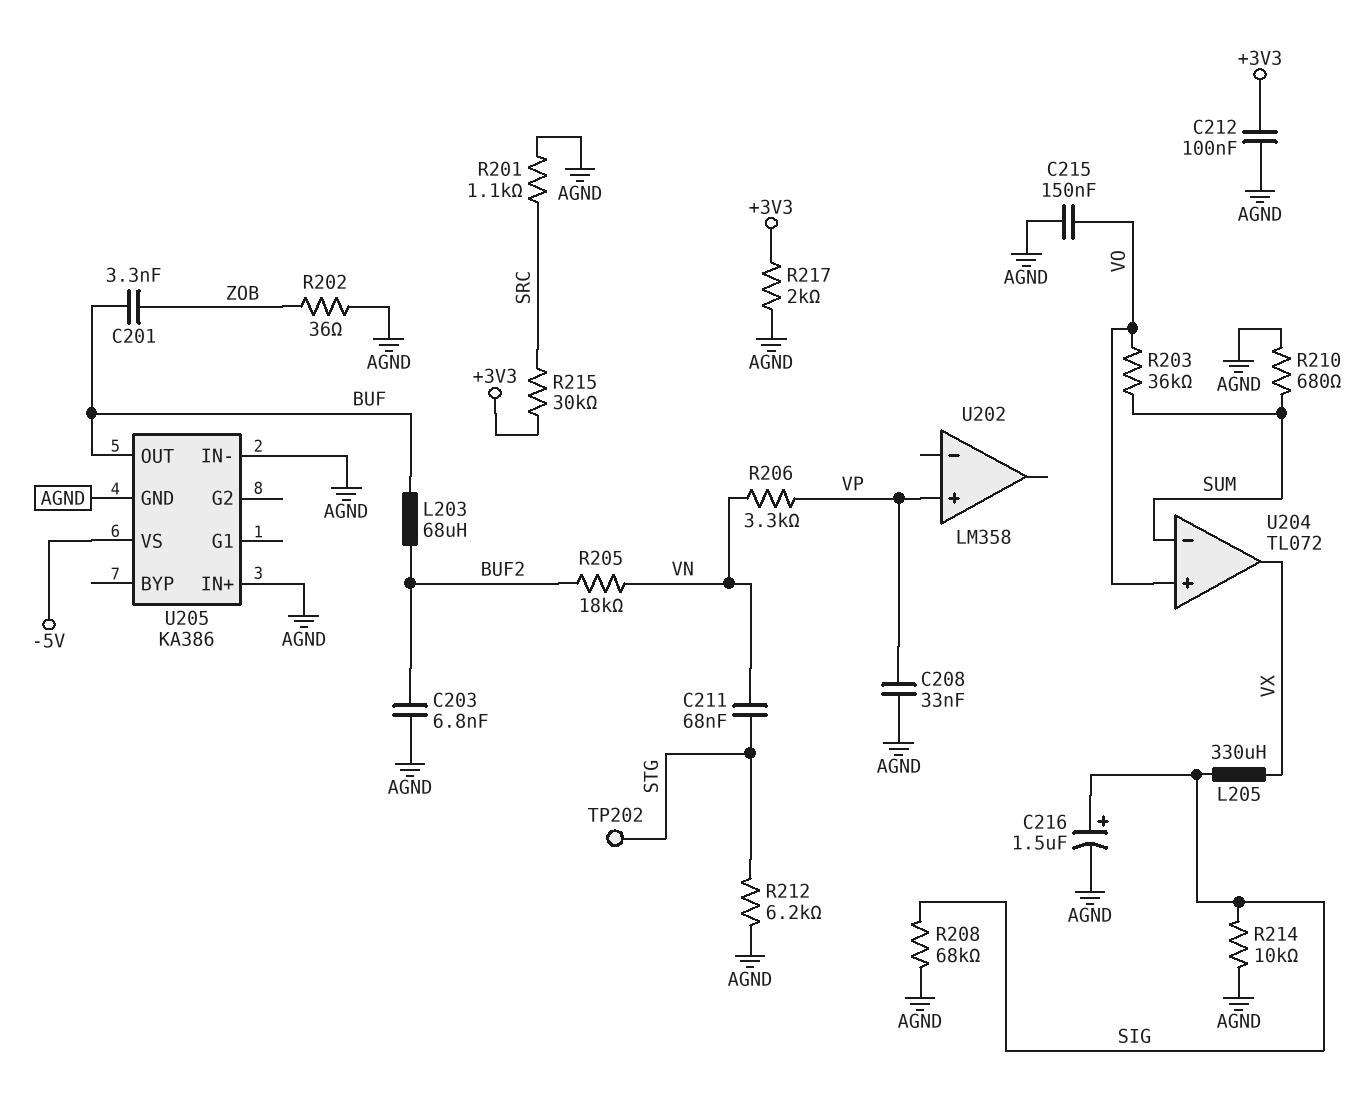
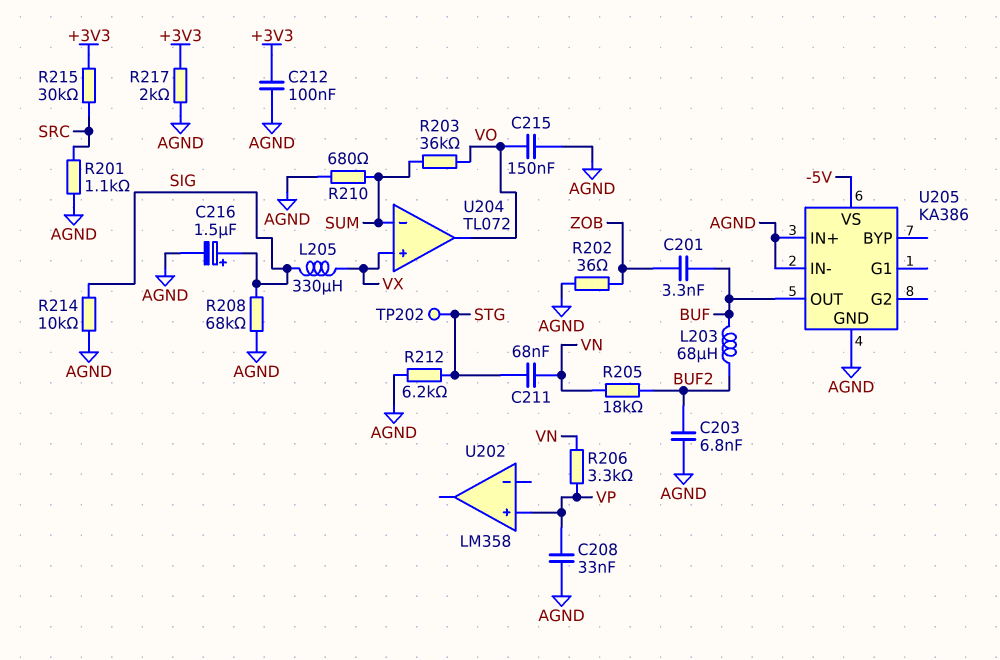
U204 pin in+: VO -> VX
U204 pin out: VX -> VO

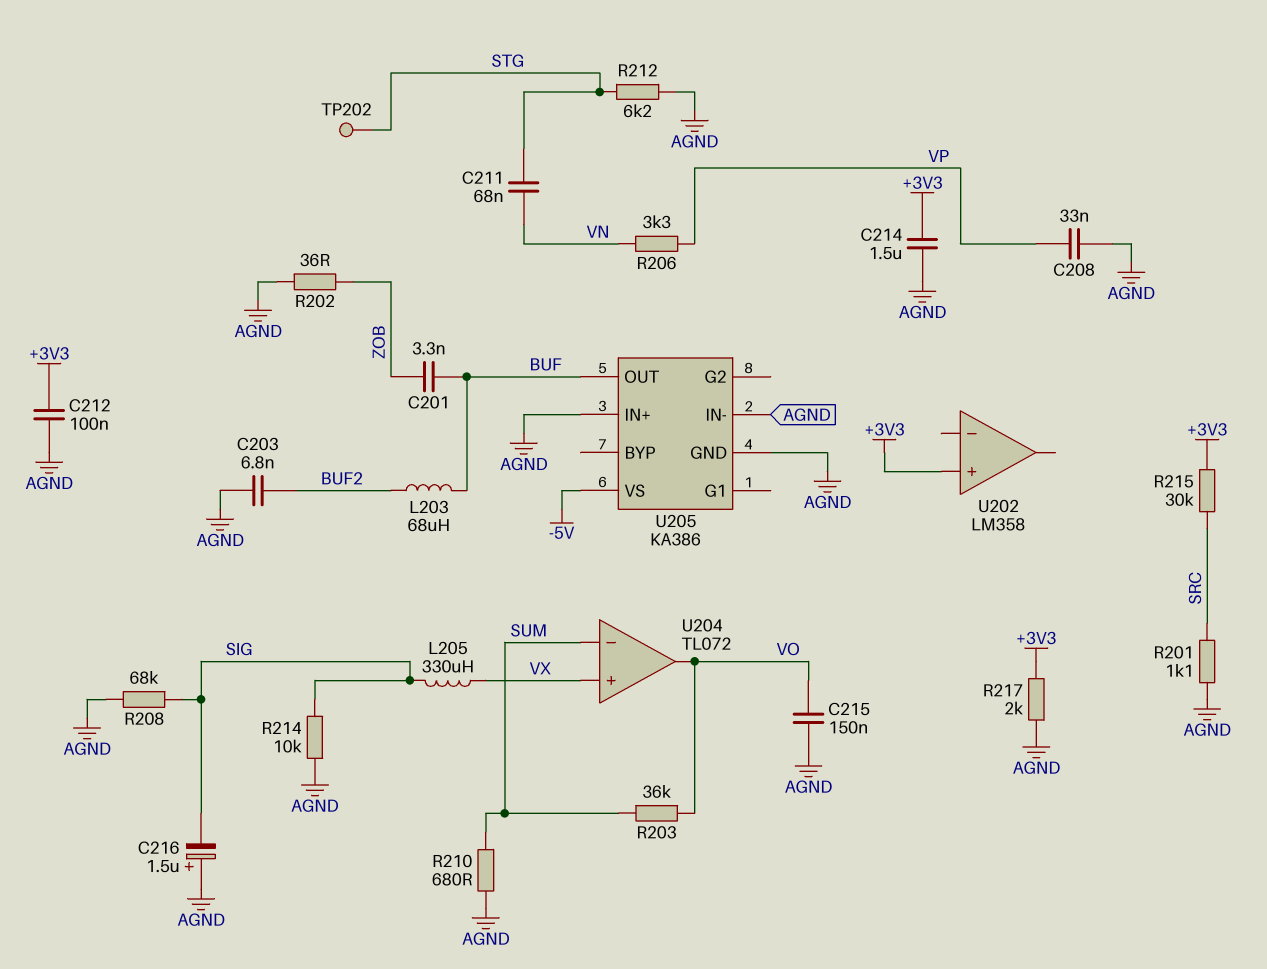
C214: none -> 1.5uF (+3V3, AGND)
C216: 1.5uF (plus SIG, minus AGND) -> 1.5uF (plus AGND, minus SIG)
R205: 18k (BUF2, VN) -> none
U202 pin in+: VP -> +3V3

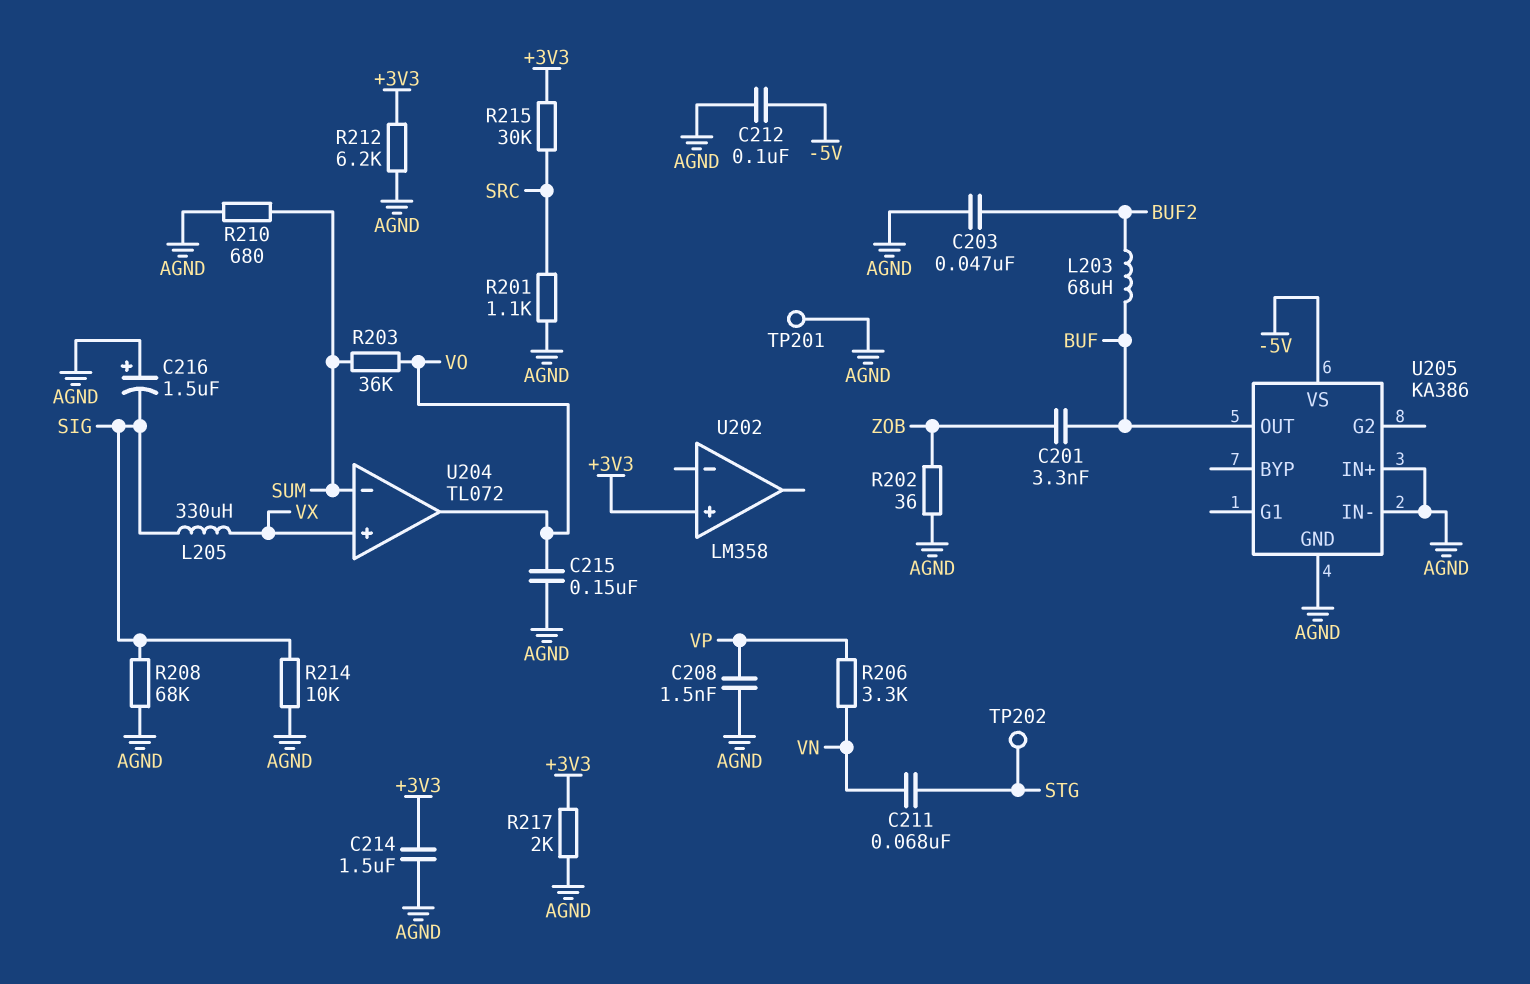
C203: 6.8nF (AGND, BUF2) -> 47nF (AGND, BUF2)
C208: 33nF (AGND, VP) -> 1.5nF (AGND, VP)
C212: 100nF (+3V3, AGND) -> 100nF (-5V, AGND)
R212: 6.2k (AGND, STG) -> 6.2k (+3V3, AGND)
TP201: none -> test point (AGND)

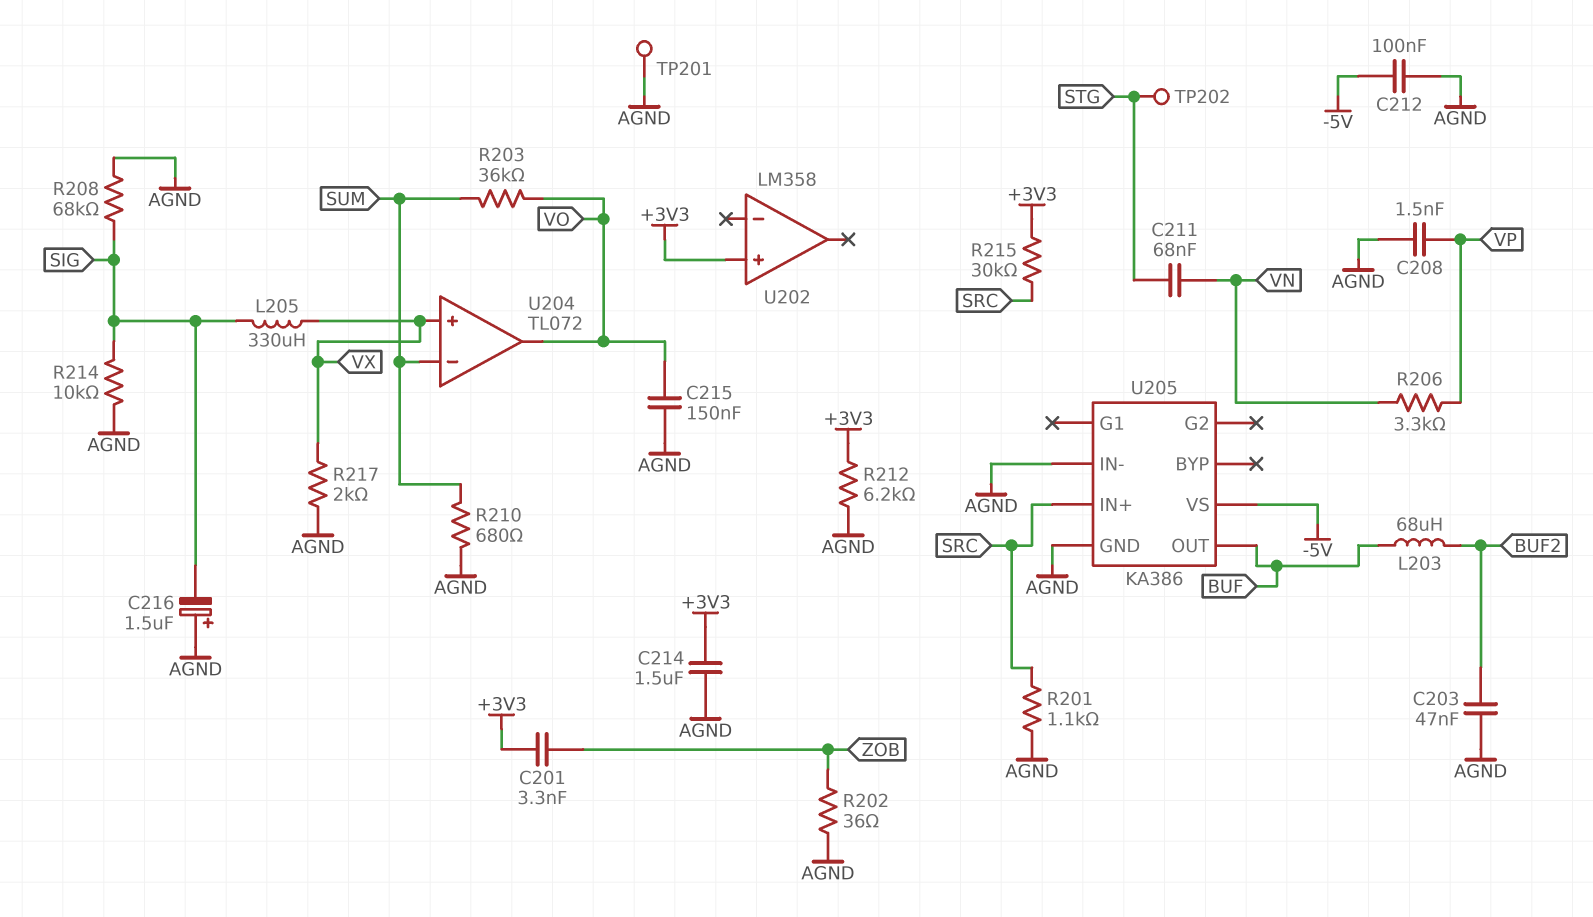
C201: 3.3nF (BUF, ZOB) -> 3.3nF (+3V3, ZOB)
R217: 2k (+3V3, AGND) -> 2k (AGND, VX)
U205 pin IN+: AGND -> SRC

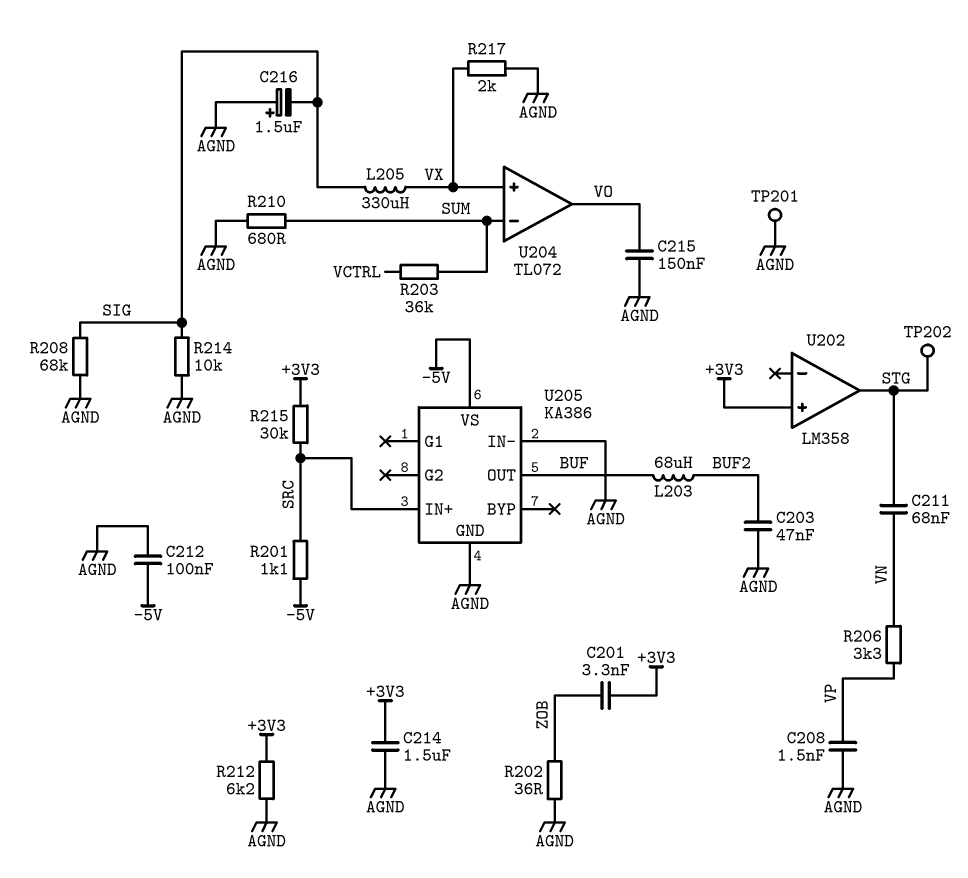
R201: 1.1k (AGND, SRC) -> 1.1k (-5V, SRC)
R203: 36k (SUM, VO) -> 36k (SUM, VCTRL)
U202 pin out: none -> STG

